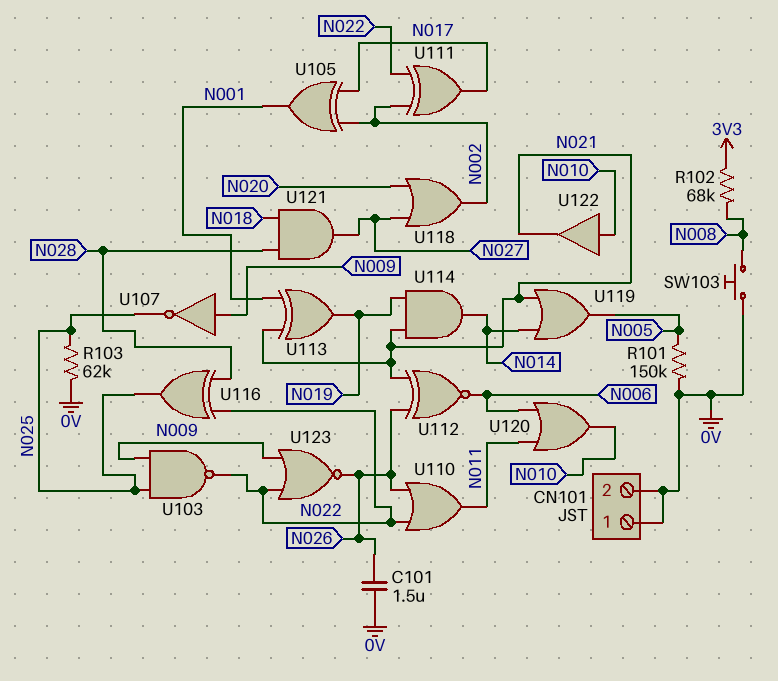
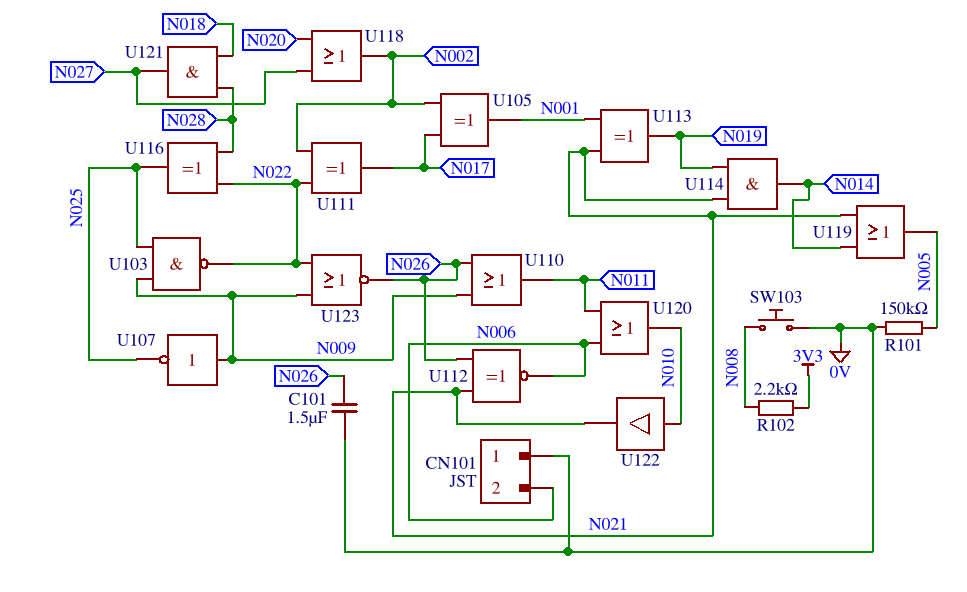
CN101 pin 2: 0V -> N006
R102: 68k (3V3, N008) -> 2.2k (3V3, N008)
R103: 62k (0V, N025) -> none
U110: OR (in N022, in N026, out N011) -> OR (in N009, in N026, out N011)

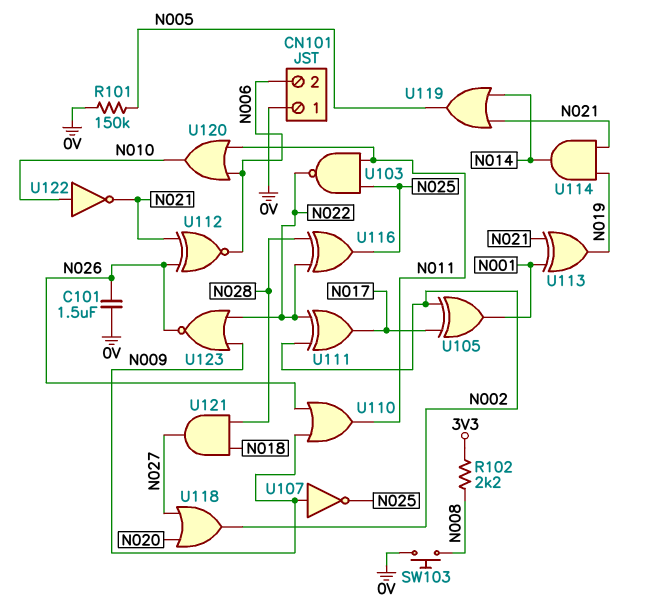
U103: NAND (in N009, in N025, out N022) -> NAND (in N011, in N025, out N022)
U122: buffer (in N010, out N021) -> NOT (in N010, out N021)

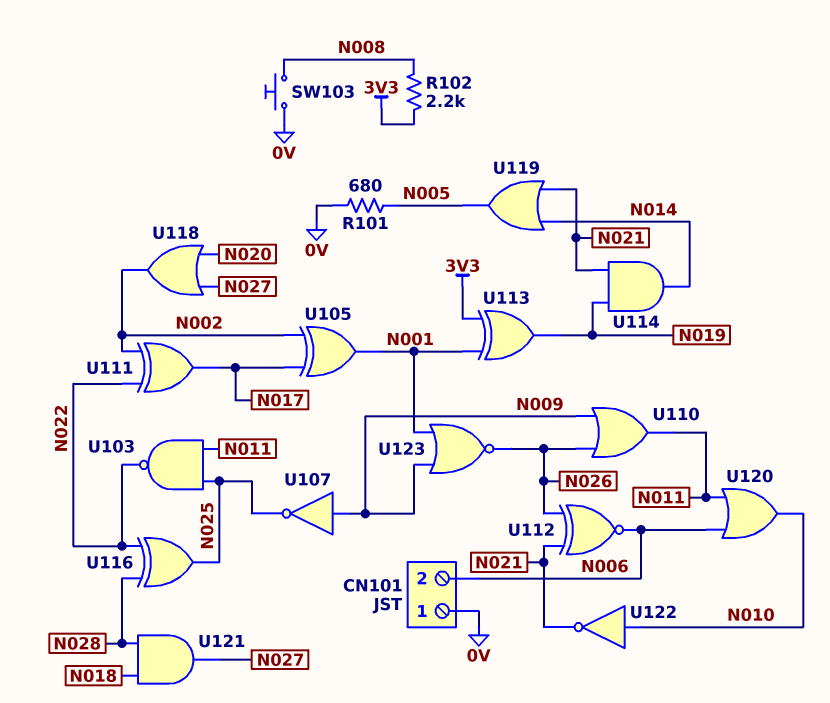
C101: 1.5uF (0V, N026) -> none
R101: 150k (0V, N005) -> 680 (0V, N005)
U113: XOR (in N001, in N021, out N019) -> XOR (in 3V3, in N001, out N019)
U123: NOR (in N009, in N022, out N026) -> NOR (in N001, in N009, out N026)

